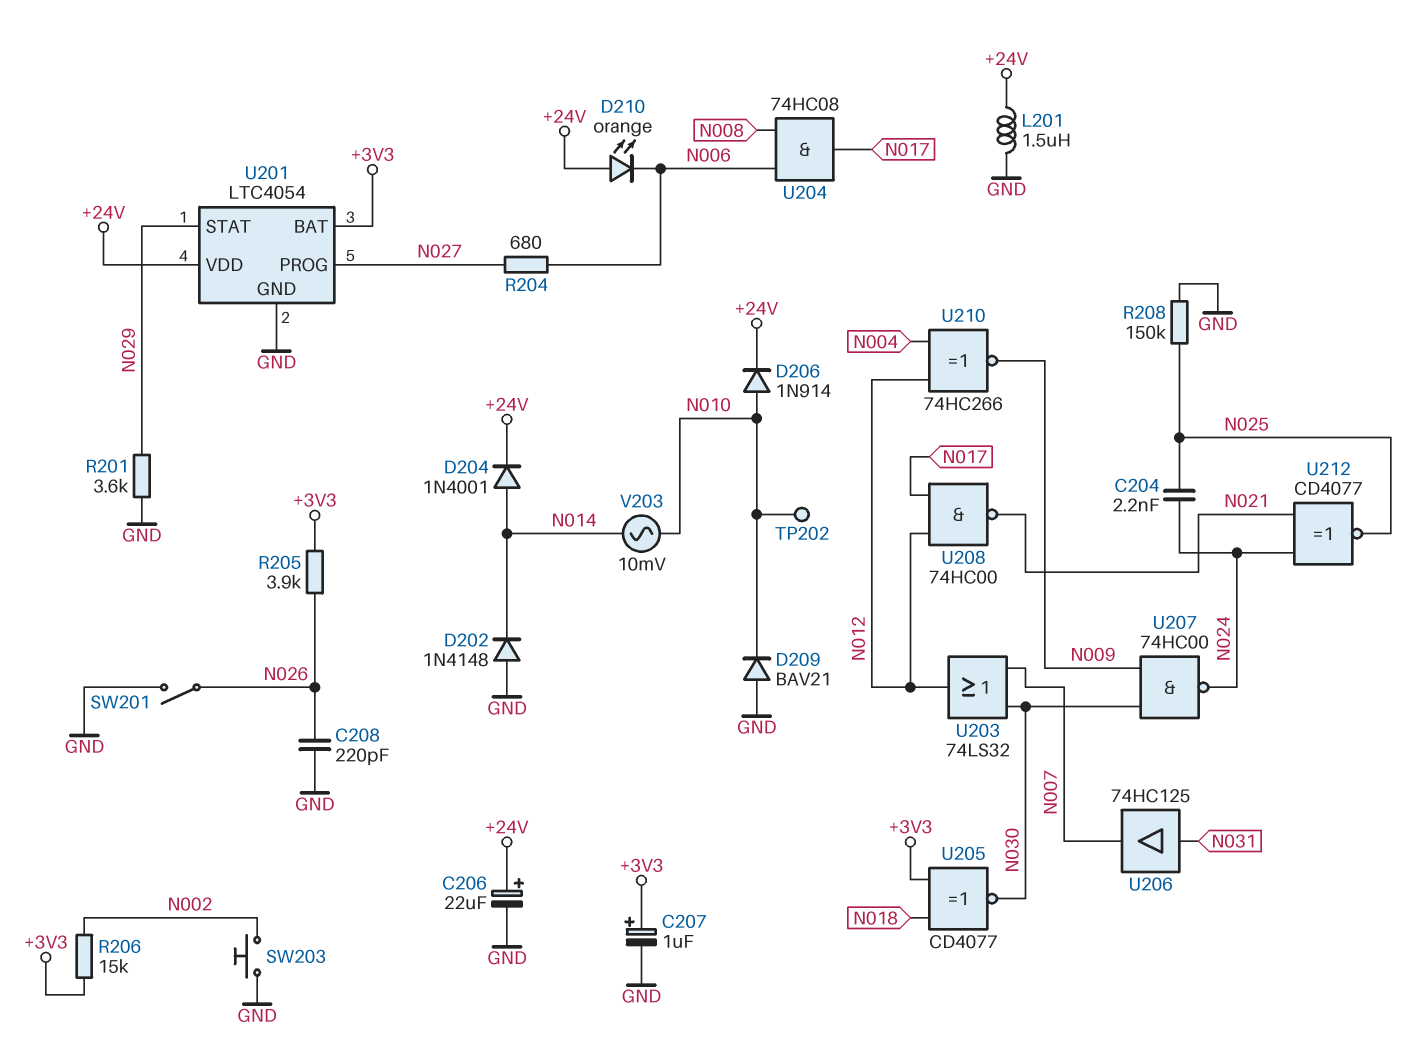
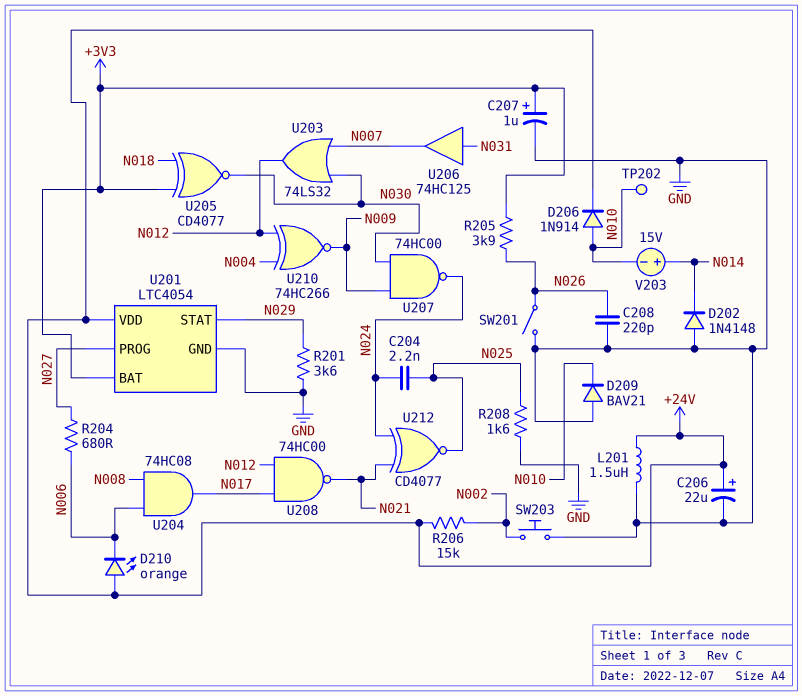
D204: diode 1N4001 (A N014, K +24V) -> none
R206: 15k (+3V3, N002) -> 15k (+24V, N002)
R208: 150k (GND, N025) -> 1.6k (GND, N025)
V203: AC 10mV (N010, N014) -> 15V (plus N014, minus N010)

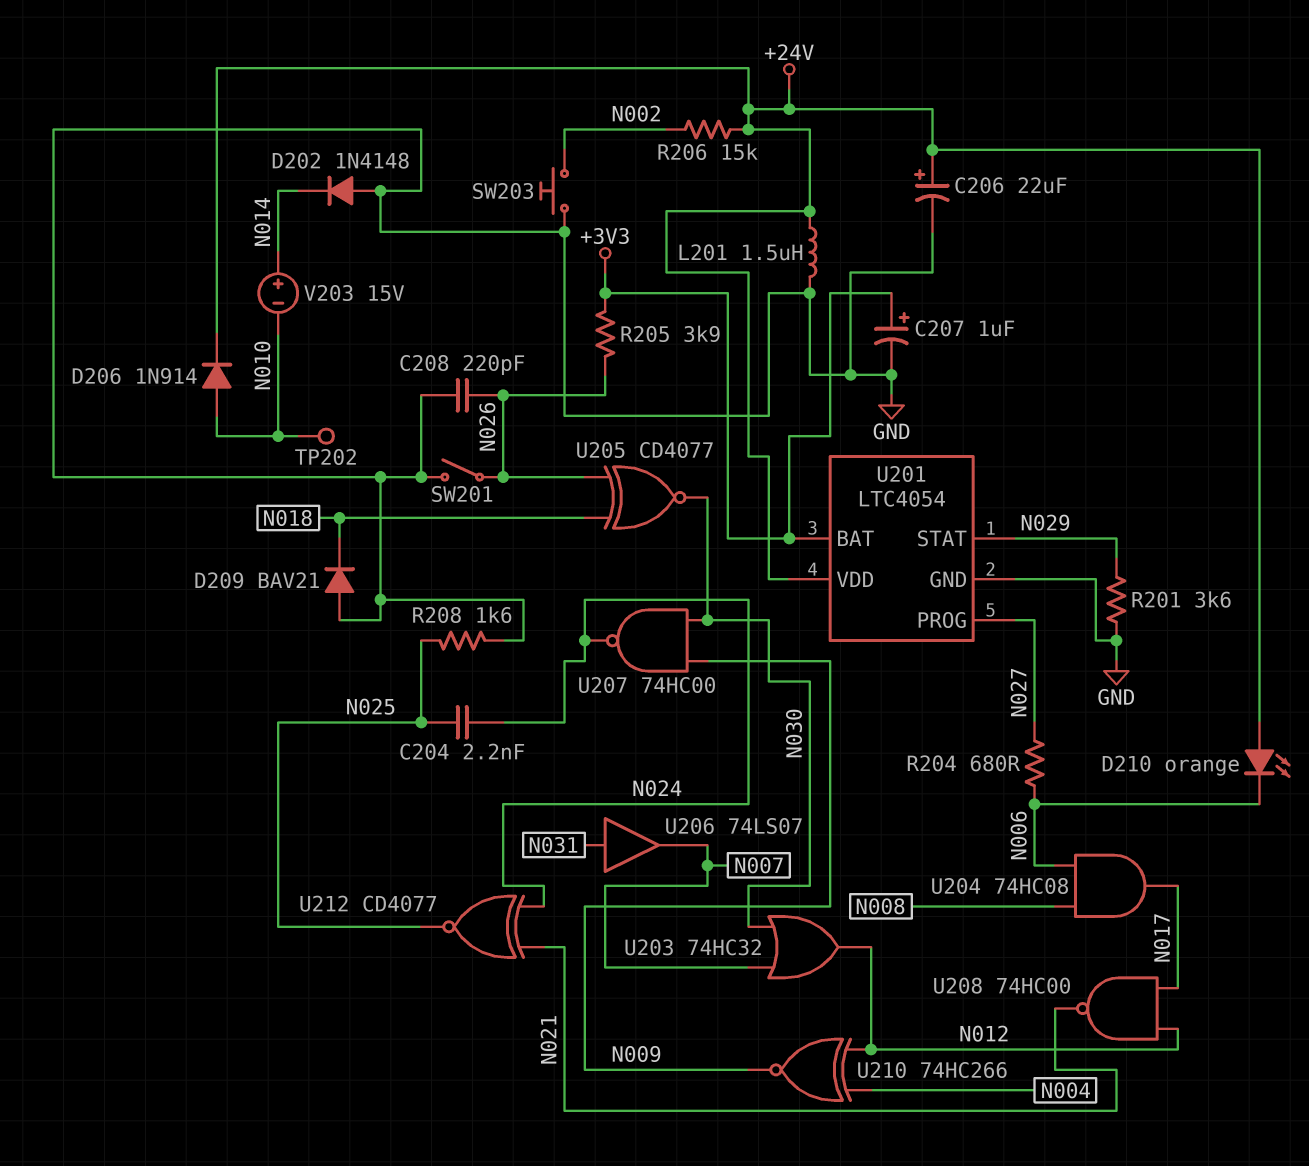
D209: diode BAV21 (A GND, K N010) -> diode BAV21 (A GND, K N018)
U203: OR 74LS32 (in N007, in N030, out N012) -> OR 74HC32 (in N007, in N030, out N012)
U205: XNOR CD4077 (in +3V3, in N018, out N030) -> XNOR CD4077 (in N018, in N026, out N030)
U206: buffer 74HC125 (in N031, out N007) -> buffer 74LS07 (in N031, out N007)

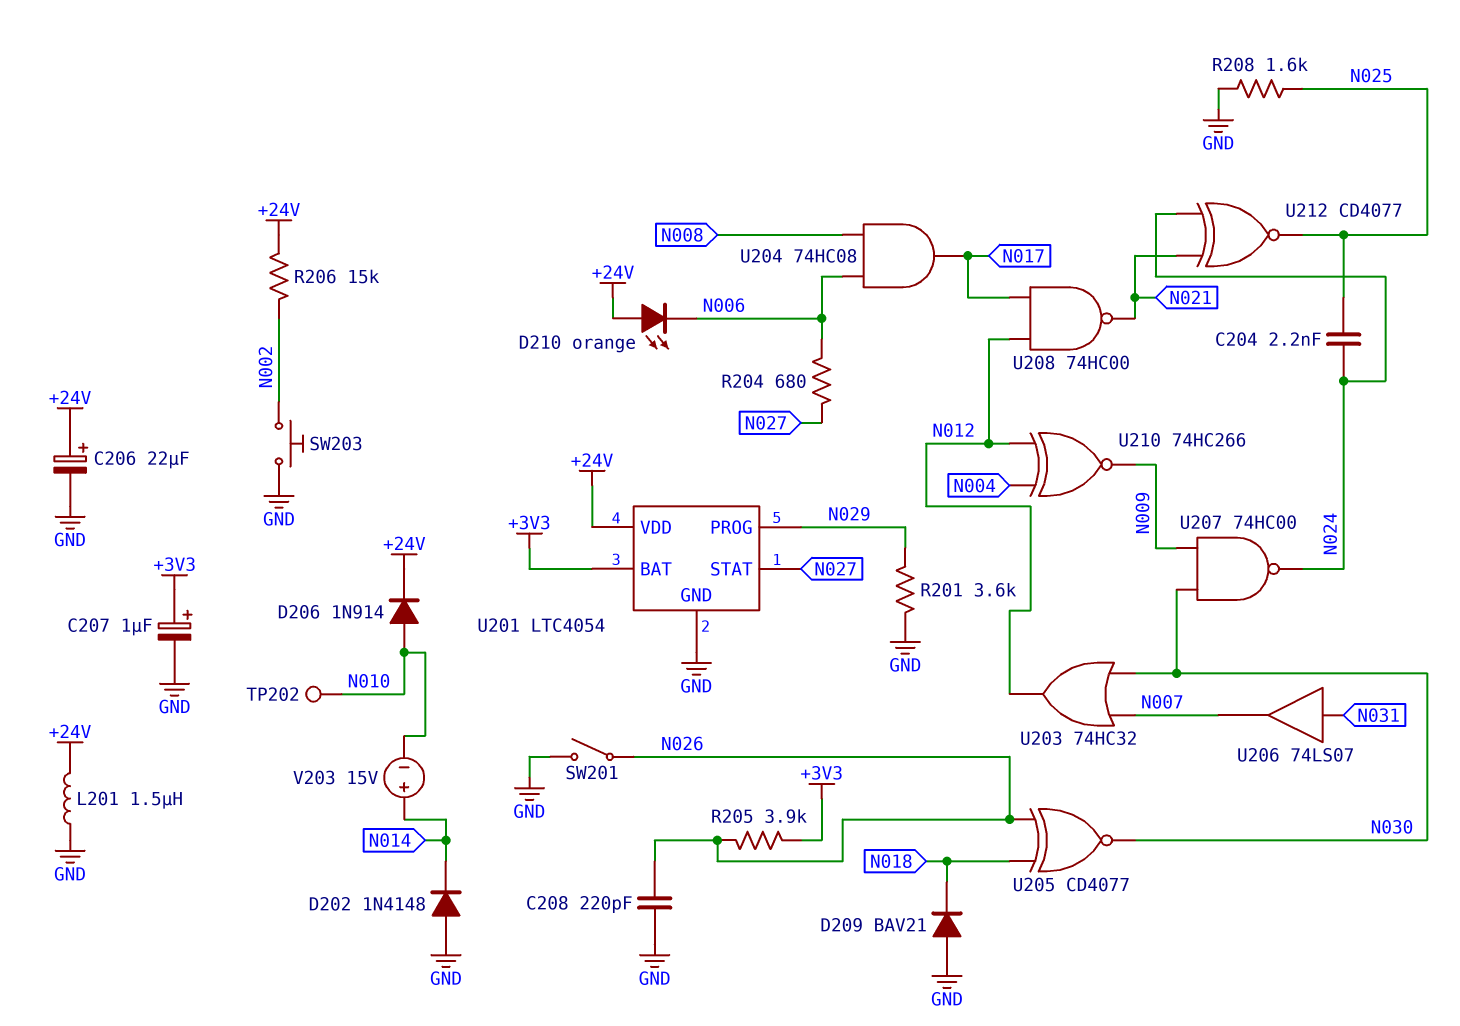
U201 pin PROG: N027 -> N029
U201 pin STAT: N029 -> N027

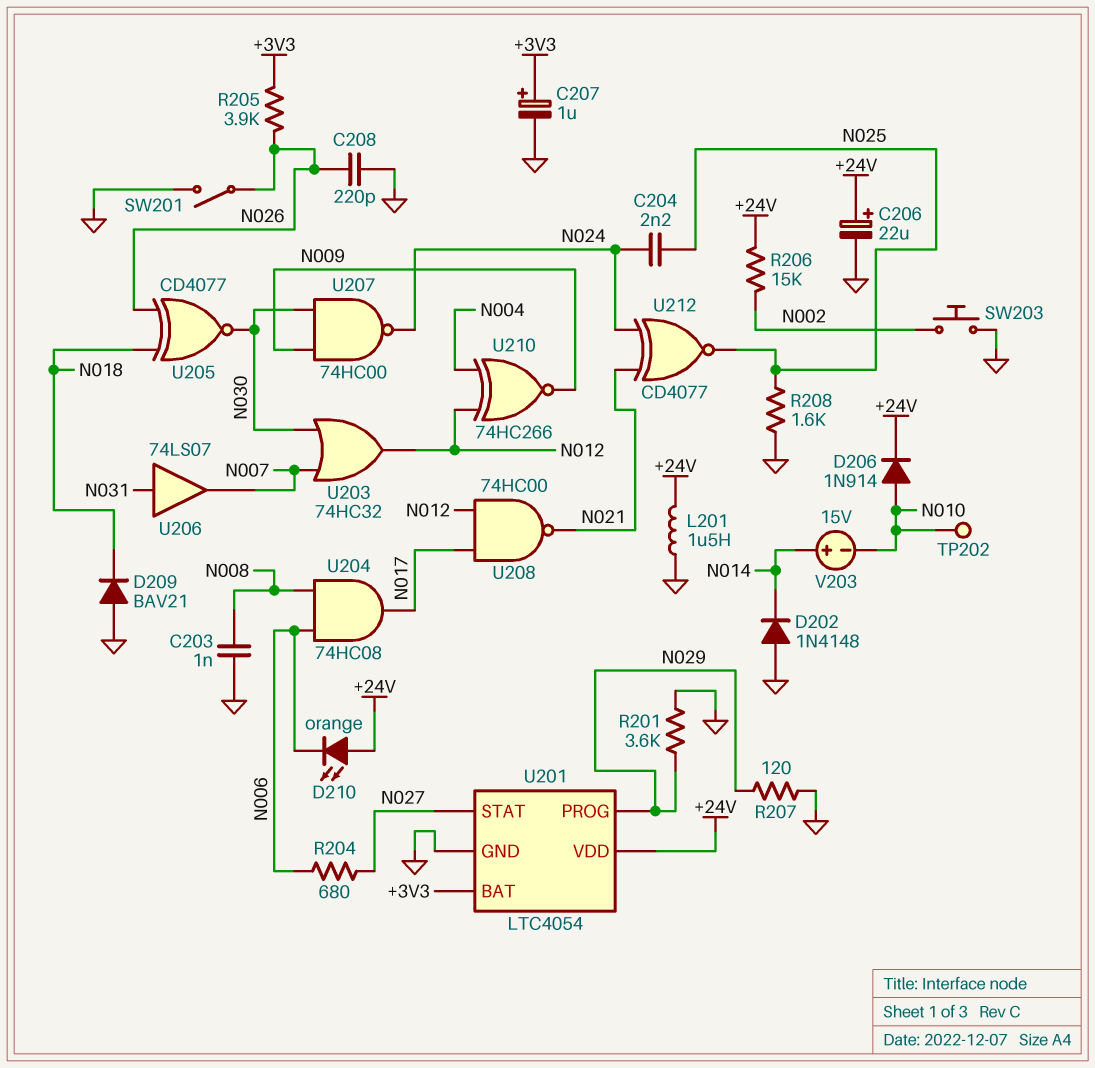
C203: none -> 1nF (GND, N008)
R207: none -> 120 (GND, N029)

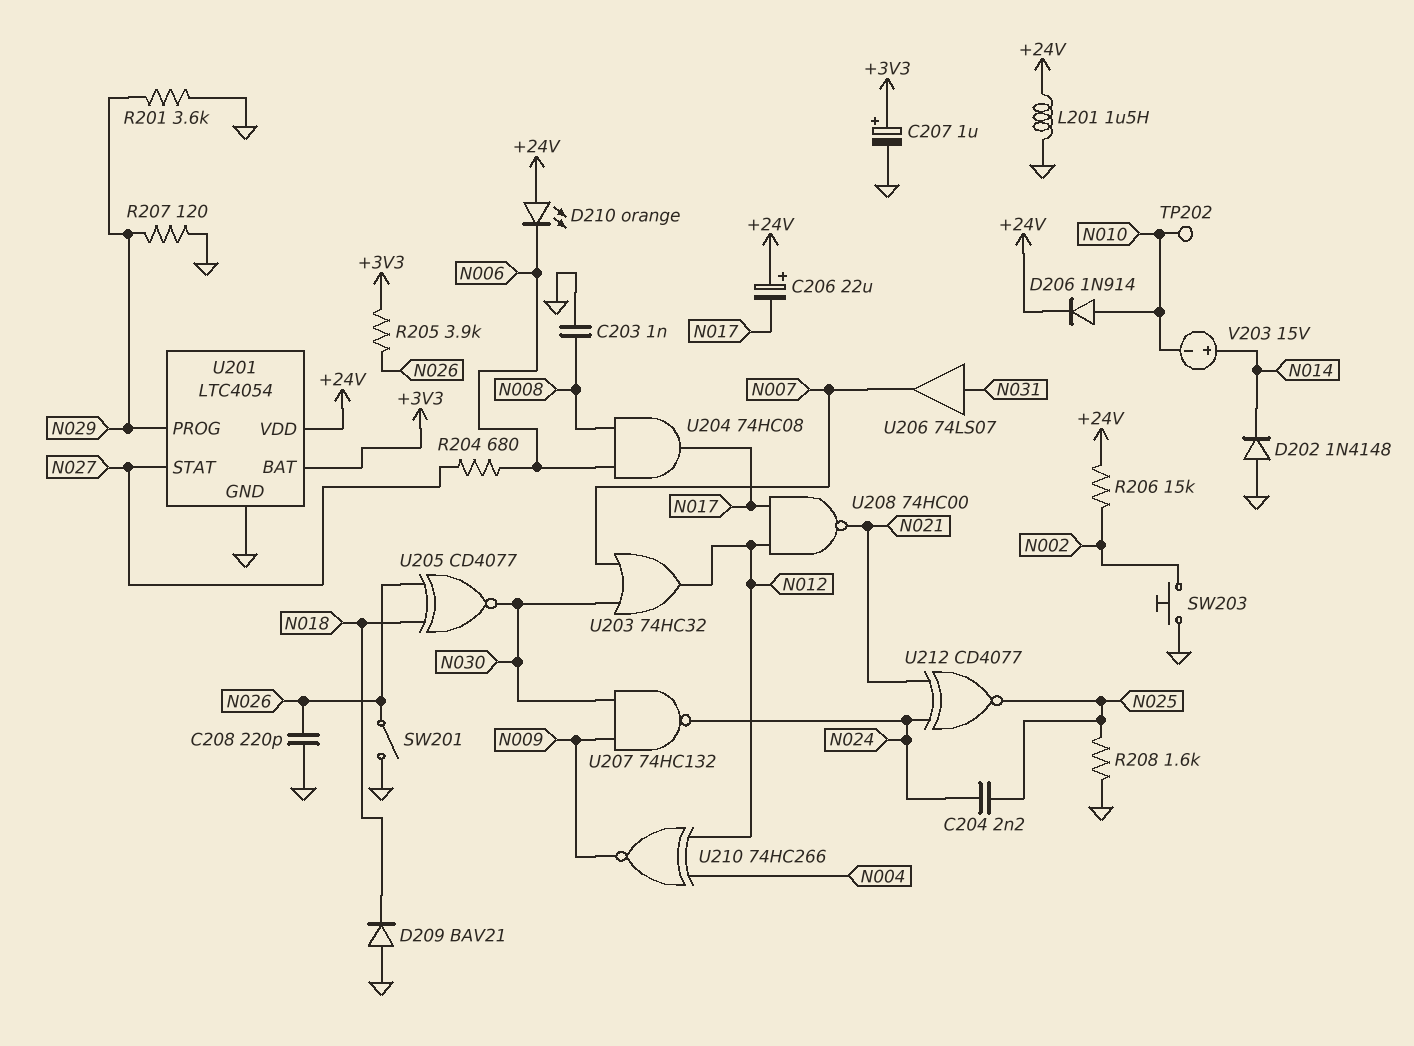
C206: 22uF (plus +24V, minus GND) -> 22uF (plus +24V, minus N017)
U207: NAND 74HC00 (in N009, in N030, out N024) -> NAND 74HC132 (in N009, in N030, out N024)

